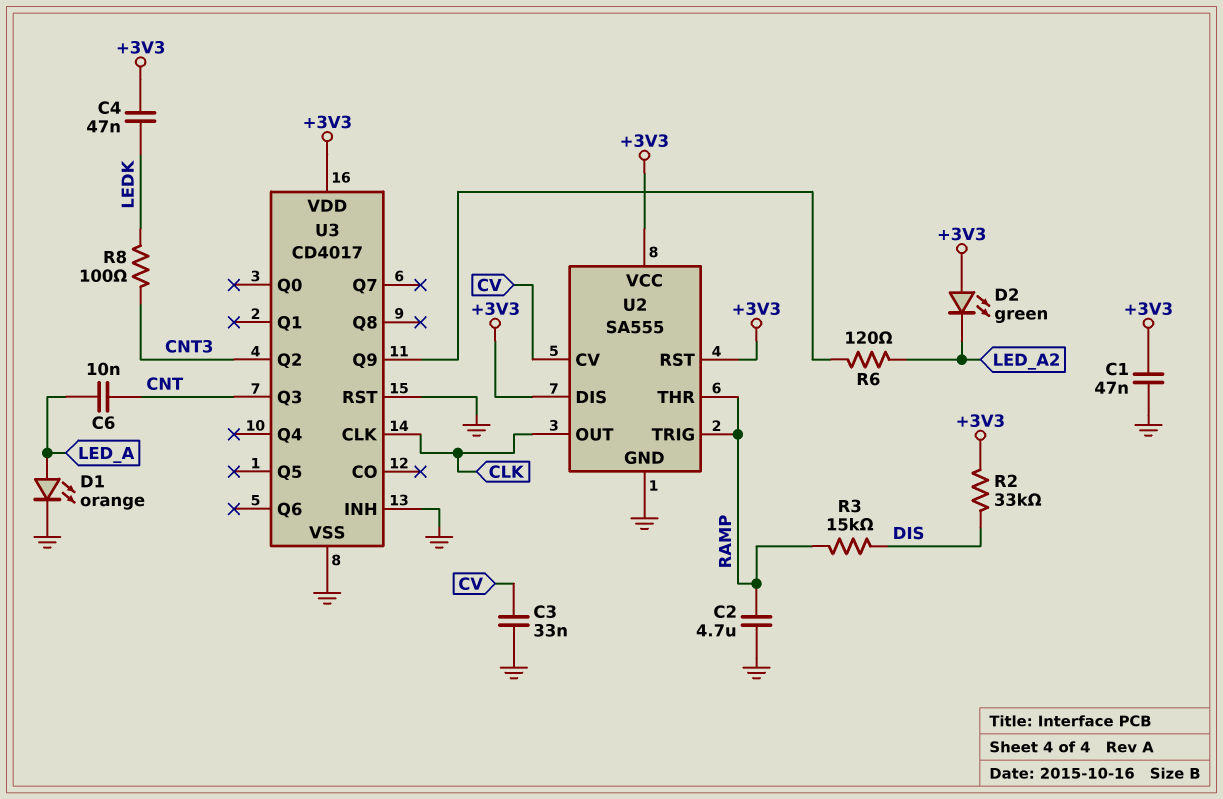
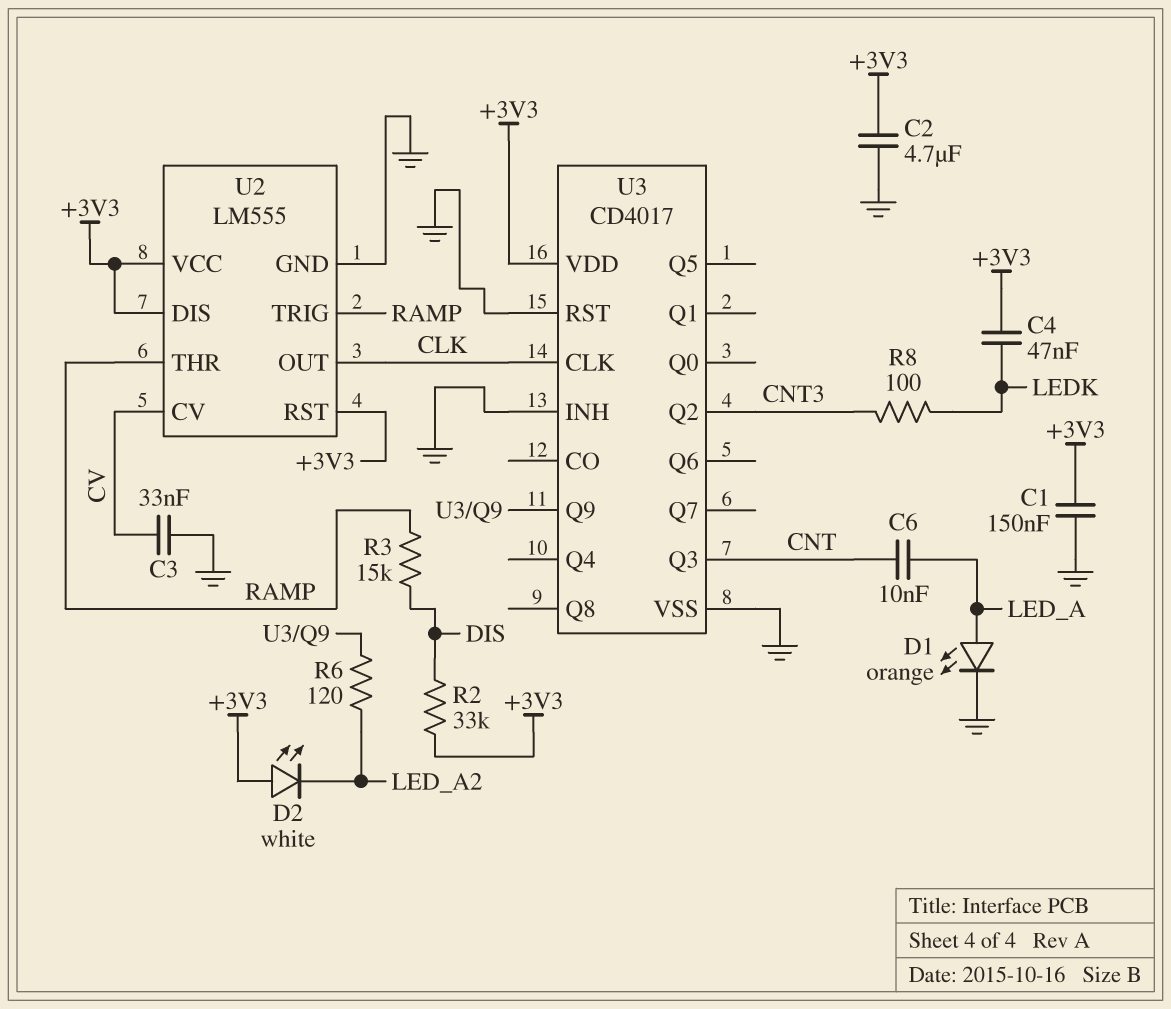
C1: 47nF (+3V3, GND) -> 150nF (+3V3, GND)
C2: 4.7uF (GND, RAMP) -> 4.7uF (+3V3, GND)
D2: LED green (A +3V3, K LED_A2) -> LED white (A +3V3, K LED_A2)
U2: SA555 -> LM555

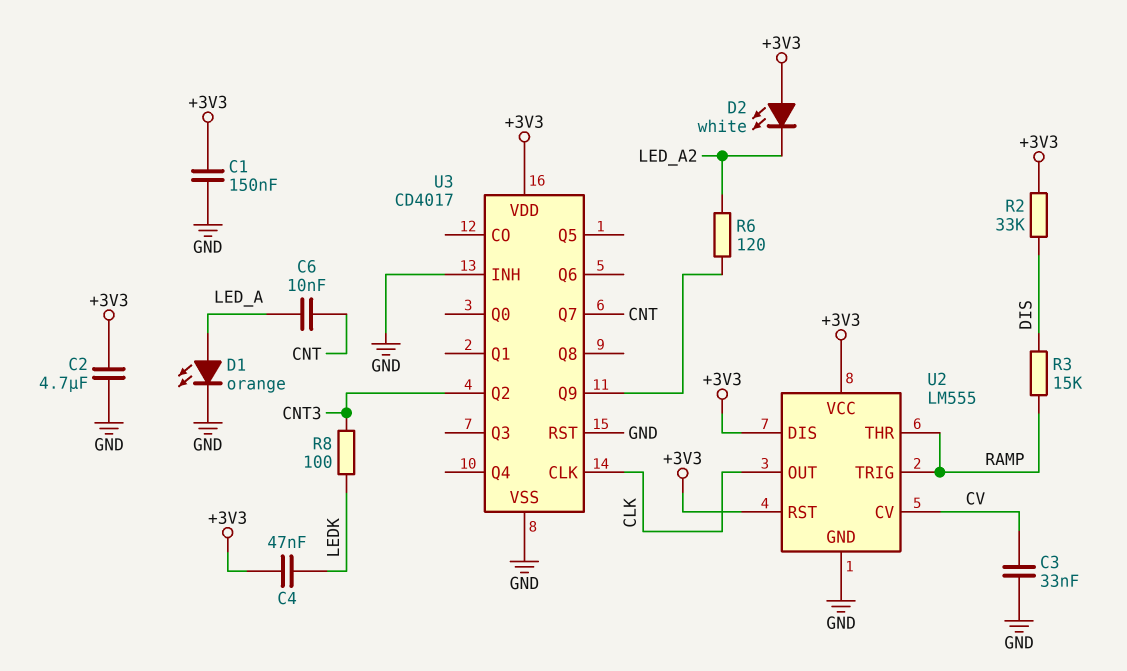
U3 pin Q3: CNT -> none
U3 pin Q7: none -> CNT

